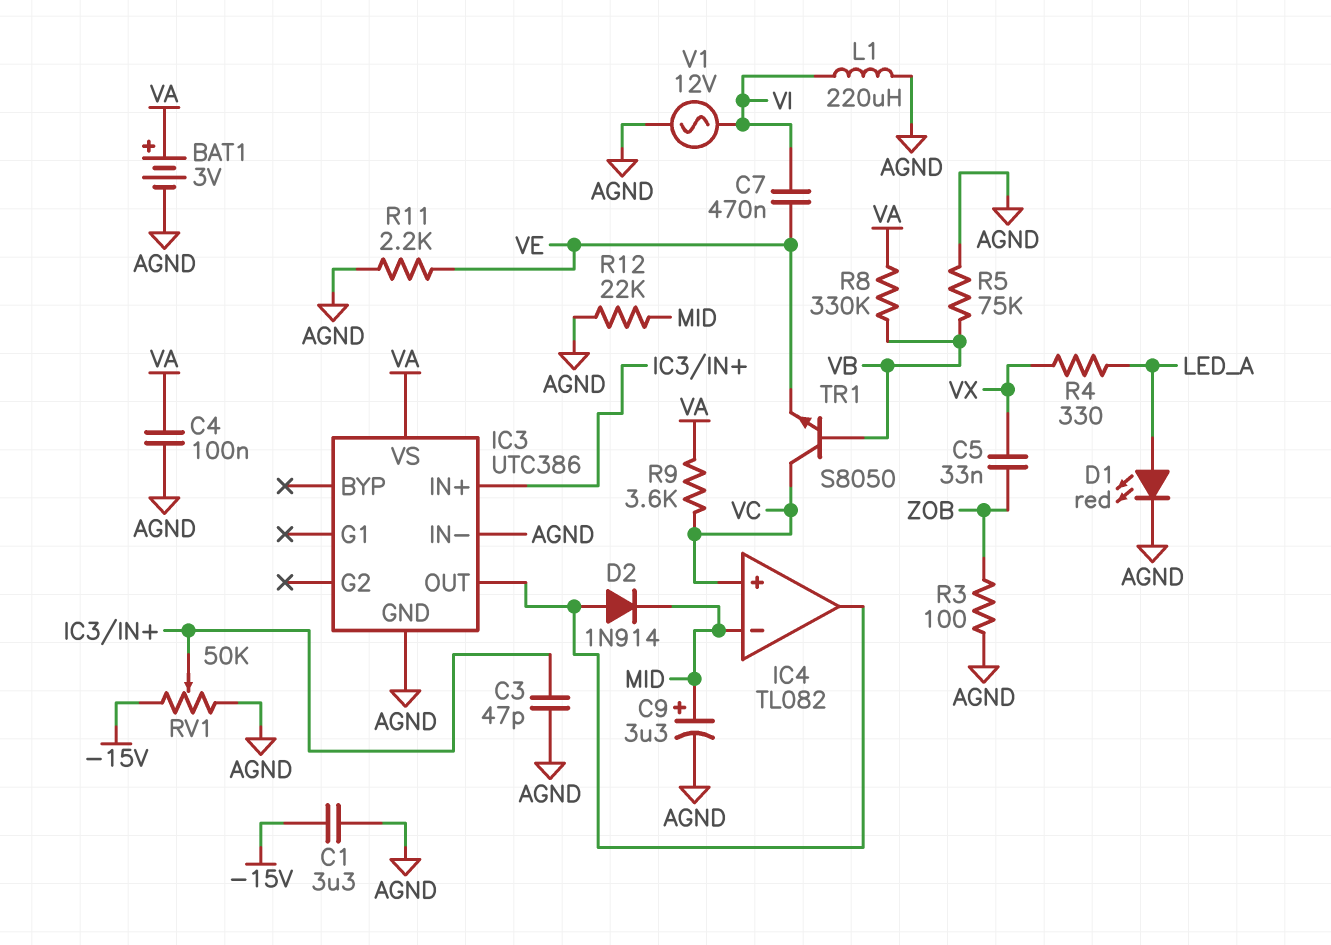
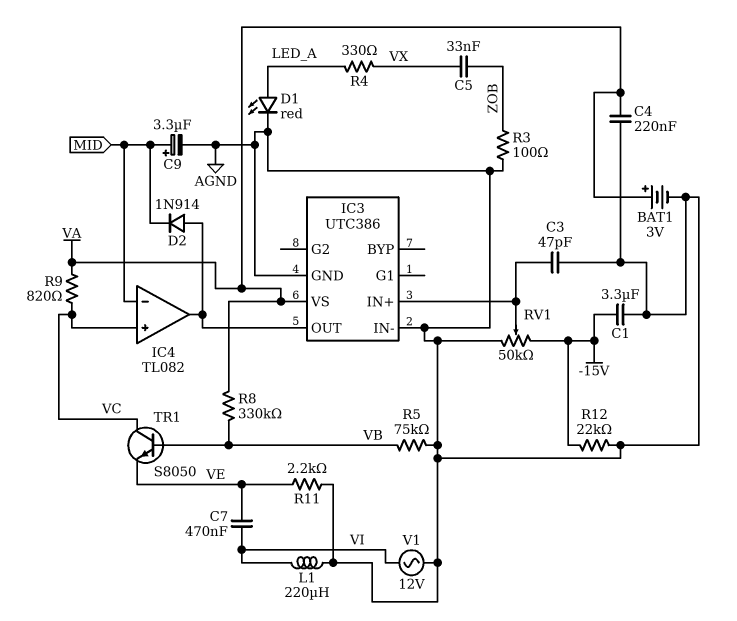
C4: 100nF (AGND, VA) -> 220nF (AGND, VA)
R9: 3.6k (VA, VC) -> 820 (VA, VC)
R12: 22k (AGND, MID) -> 22k (-15V, AGND)

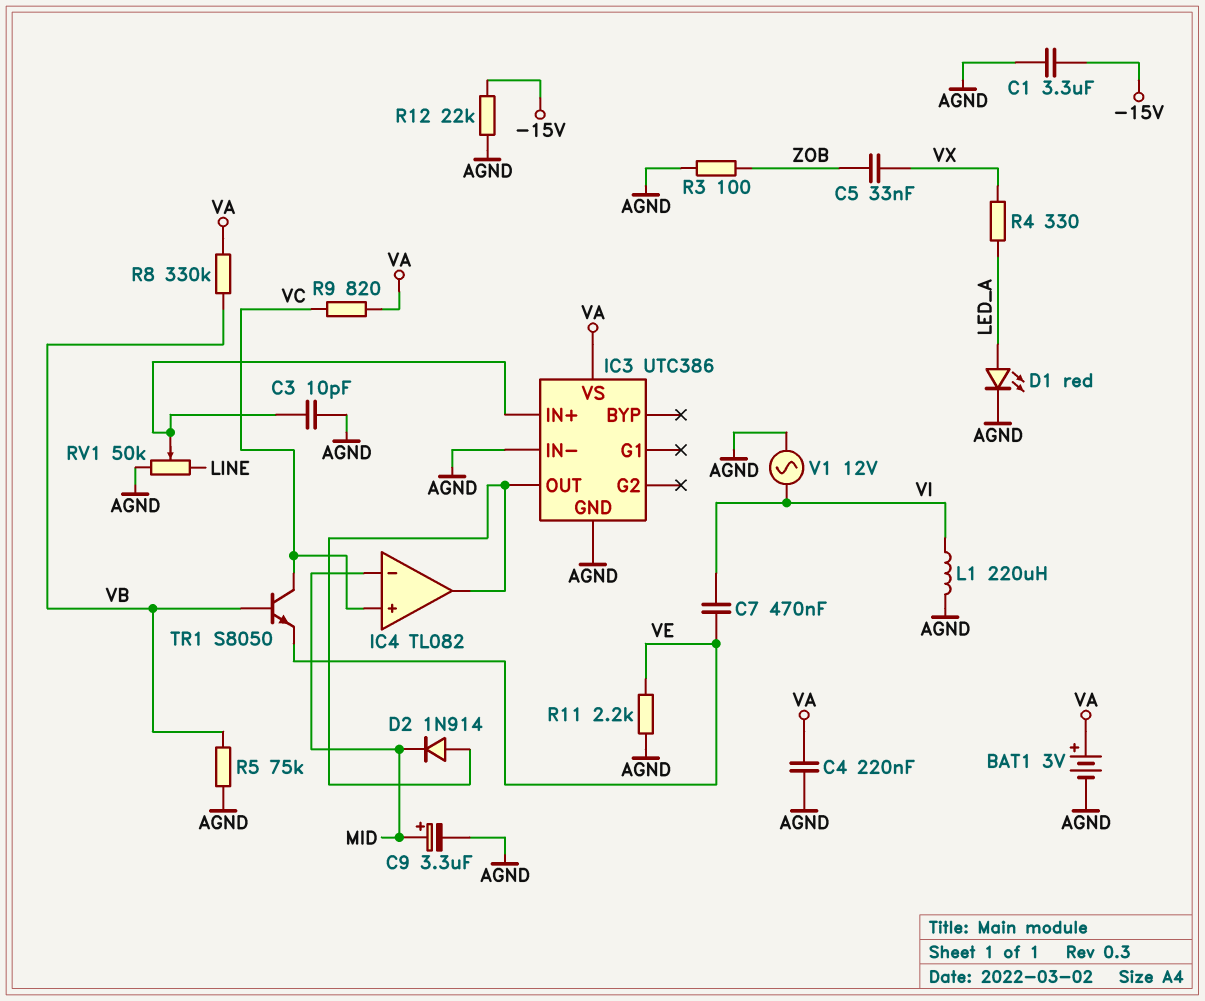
C3: 47pF (AGND, IC3/IN+) -> 10pF (AGND, IC3/IN+)
RV1: 50k (-15V, AGND, wiper IC3/IN+) -> 50k (AGND, LINE, wiper IC3/IN+)

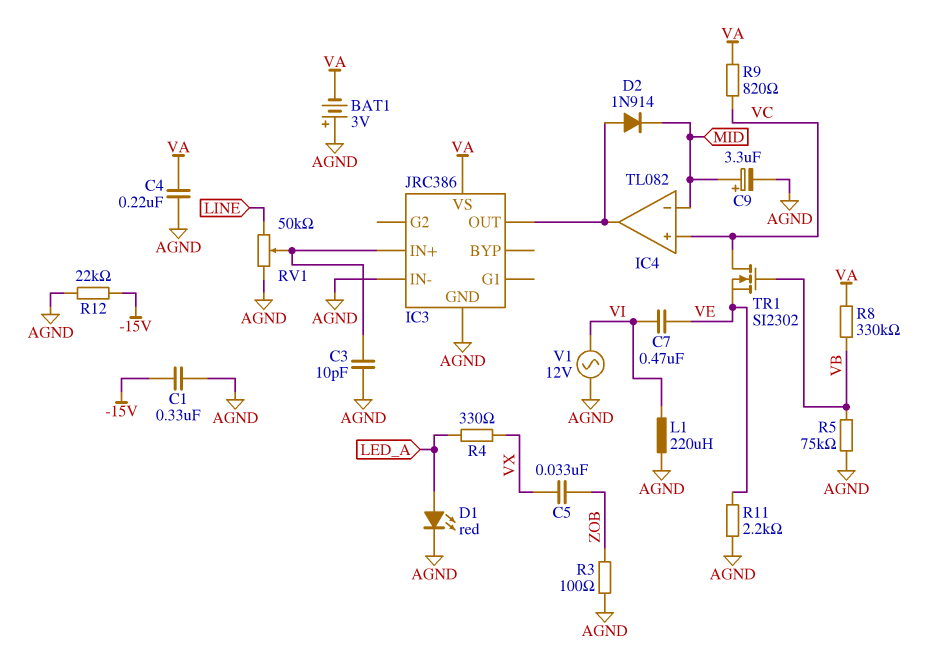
BAT1: 3V (plus VA, minus AGND) -> 3V (plus AGND, minus VA)
C1: 3.3uF (-15V, AGND) -> 330nF (-15V, AGND)
IC3: UTC386 -> JRC386
TR1: NPN S8050 (B VB, C VC, E VE) -> NMOS SI2302 (G VB, D VC, S VE)

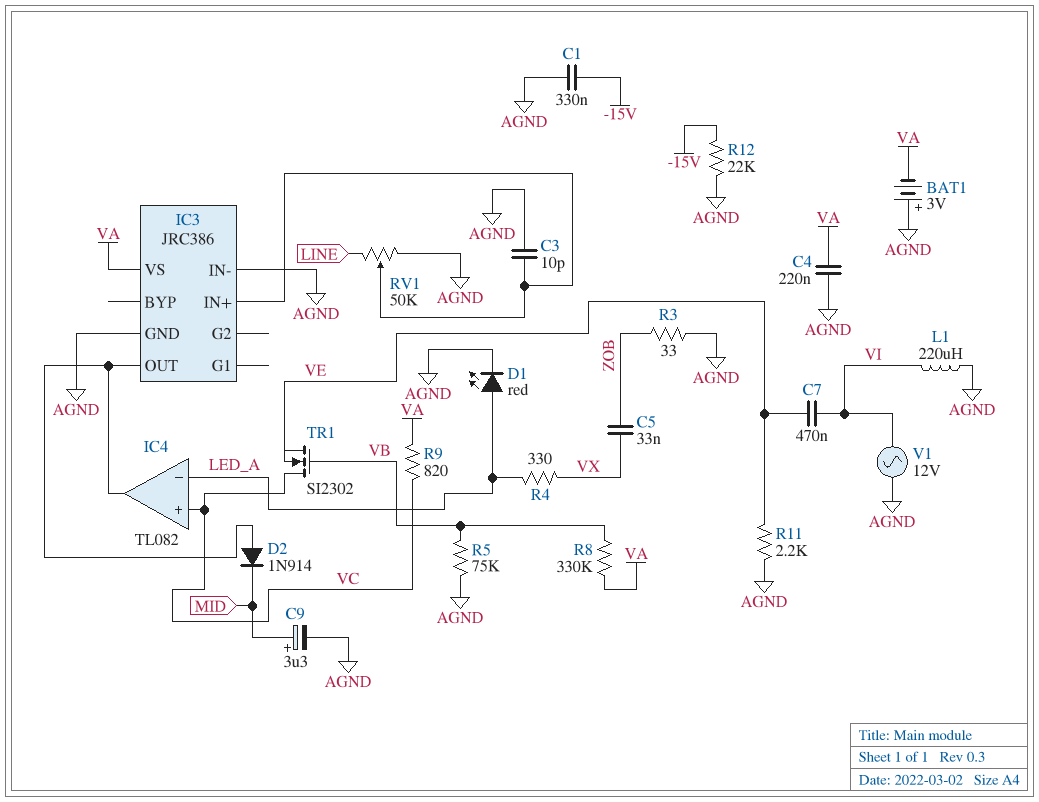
IC4 pin in-: MID -> LED_A
R3: 100 (AGND, ZOB) -> 33 (AGND, ZOB)

